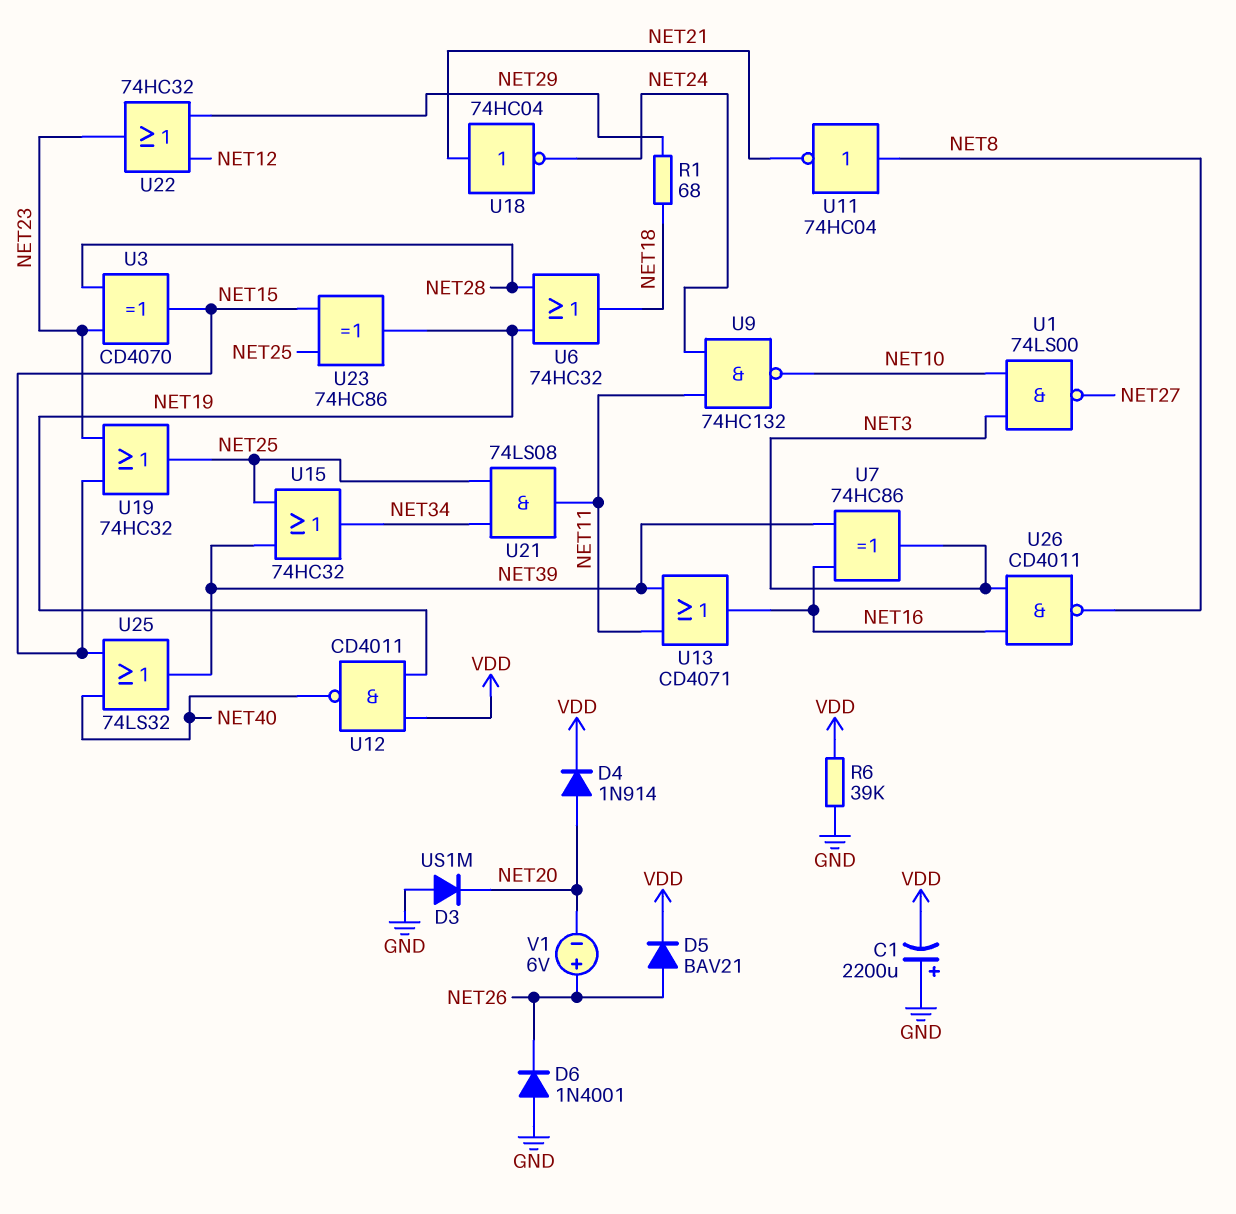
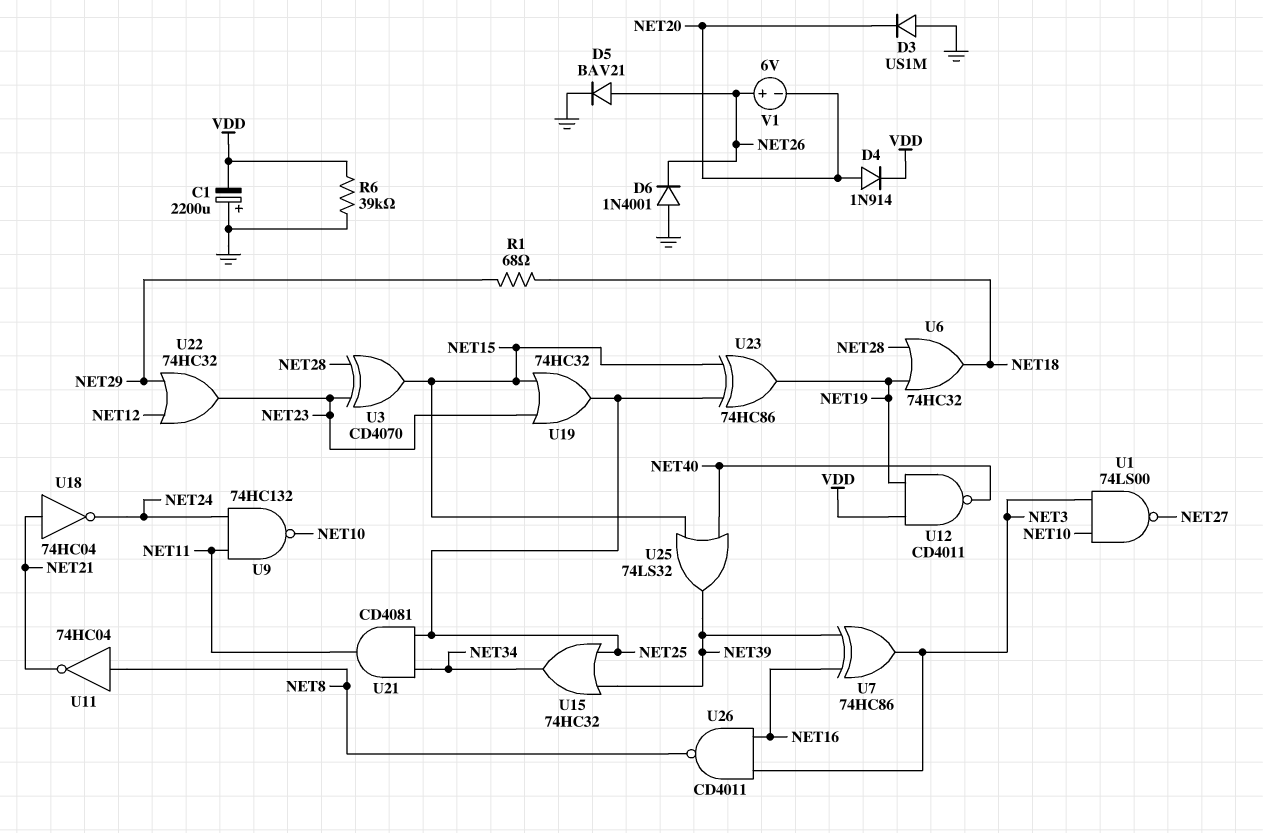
D5: diode BAV21 (A NET26, K VDD) -> diode BAV21 (A NET26, K GND)
U13: OR CD4071 (in NET11, in NET39, out NET16) -> none
U21: AND 74LS08 (in NET25, in NET34, out NET11) -> AND CD4081 (in NET25, in NET34, out NET11)

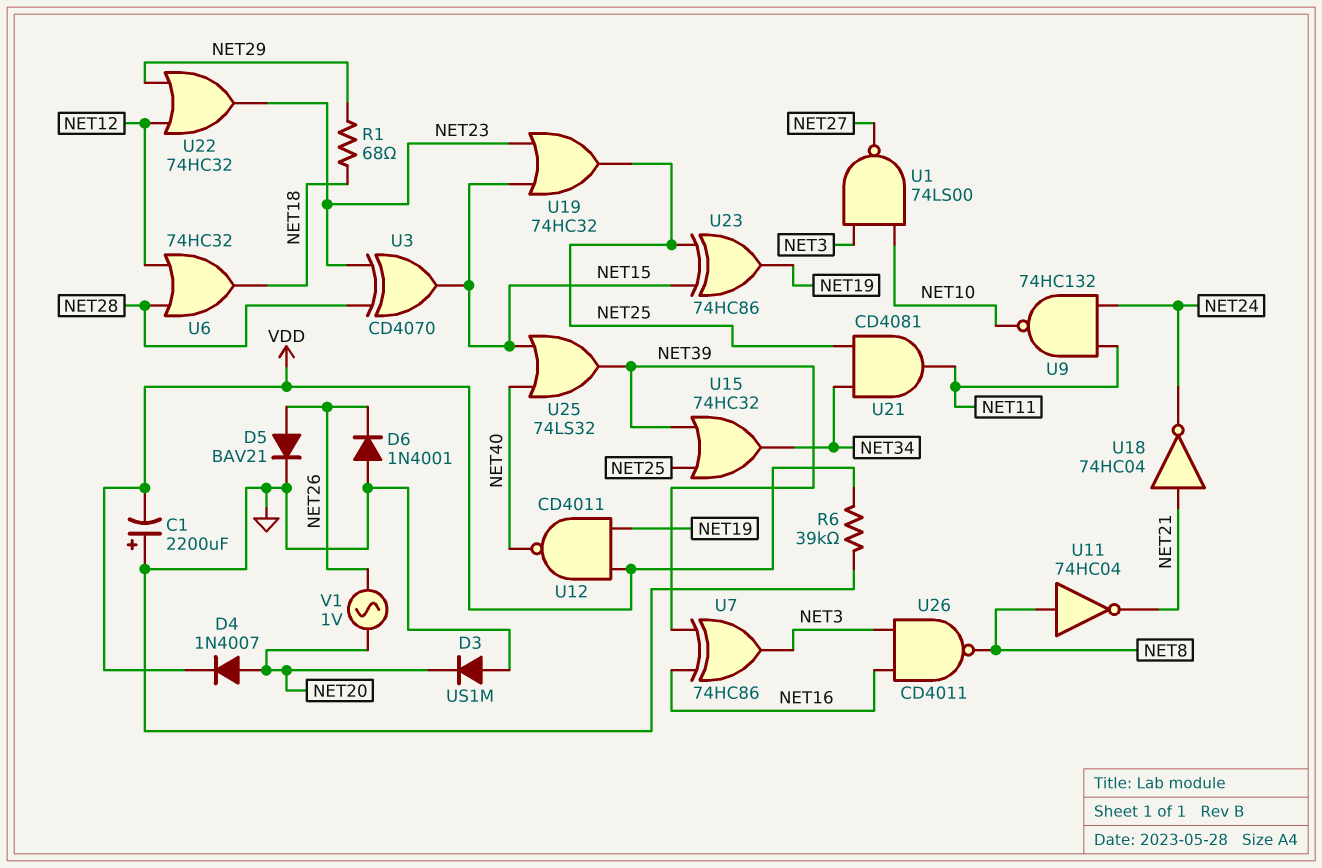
D4: diode 1N914 (A NET20, K VDD) -> diode 1N4007 (A NET20, K VDD)
U6: OR 74HC32 (in NET19, in NET28, out NET18) -> OR 74HC32 (in NET12, in NET28, out NET18)
V1: 6V (plus NET26, minus NET20) -> AC 1V (NET20, NET26)

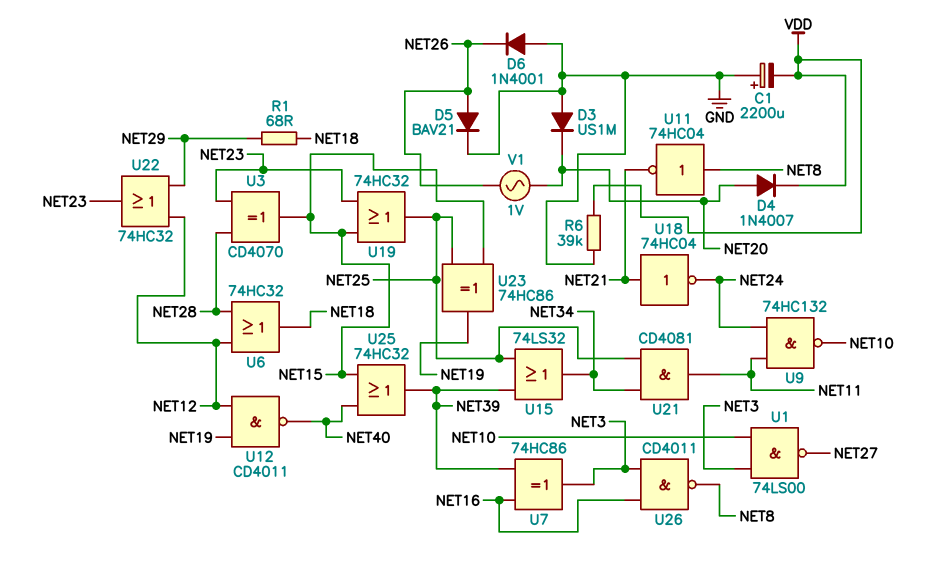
U12: NAND CD4011 (in NET19, in VDD, out NET40) -> NAND CD4011 (in NET12, in NET19, out NET40)
U15: OR 74HC32 (in NET25, in NET39, out NET34) -> OR 74LS32 (in NET25, in NET39, out NET34)
U25: OR 74LS32 (in NET15, in NET40, out NET39) -> OR 74HC32 (in NET15, in NET40, out NET39)

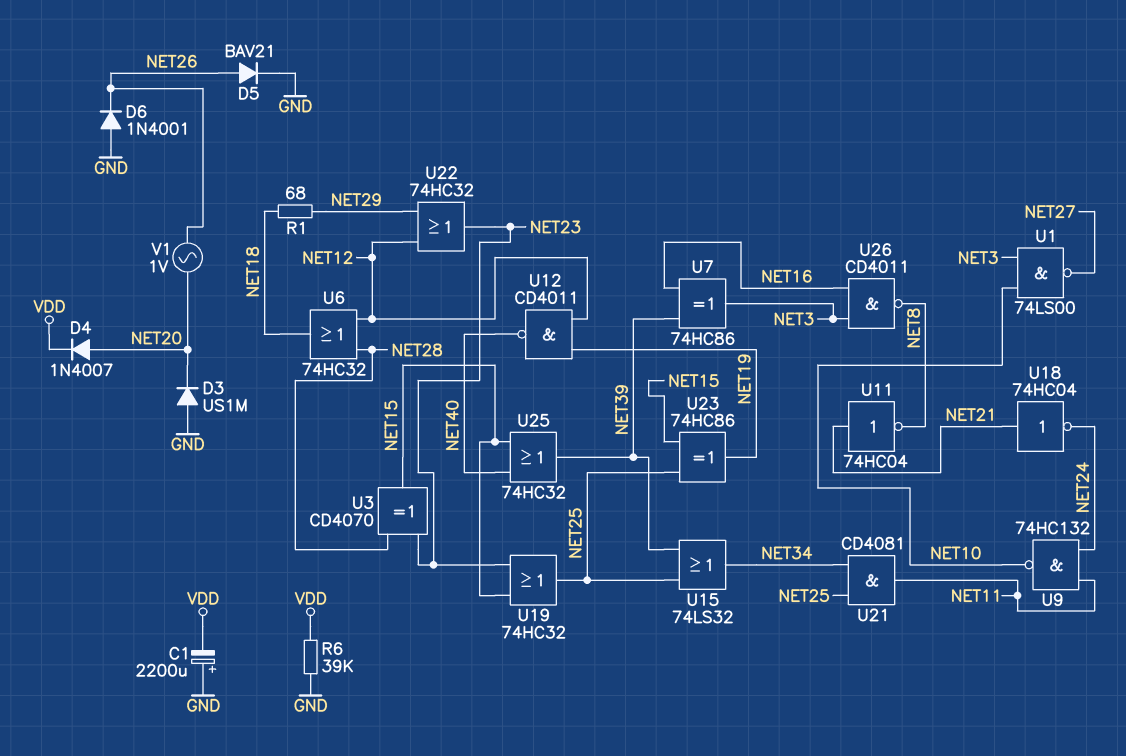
U11: NOT 74HC04 (in NET8, out NET21) -> NOT 74HC04 (in NET21, out NET8)

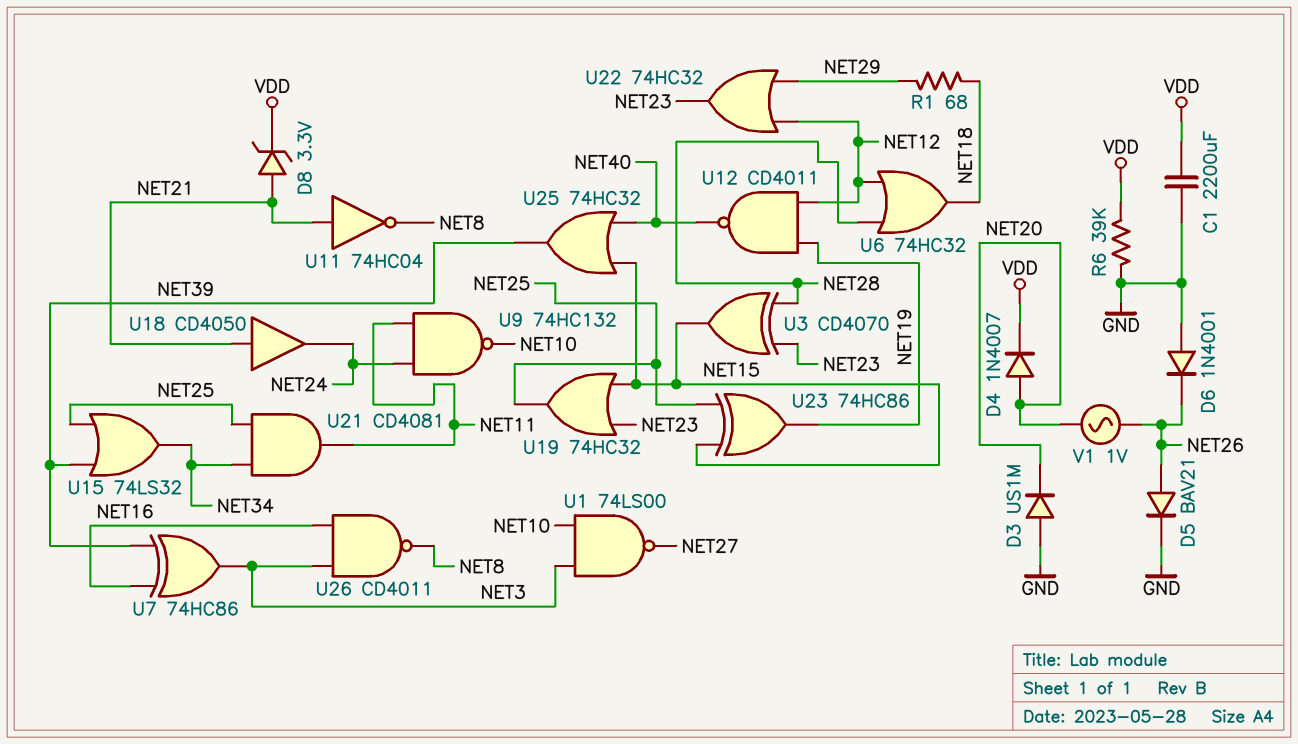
C1: 2200uF (plus GND, minus VDD) -> 2200uF (GND, VDD)
D8: none -> zener 3.3V (A NET21, K VDD)
U18: NOT 74HC04 (in NET21, out NET24) -> buffer CD4050 (in NET21, out NET24)

